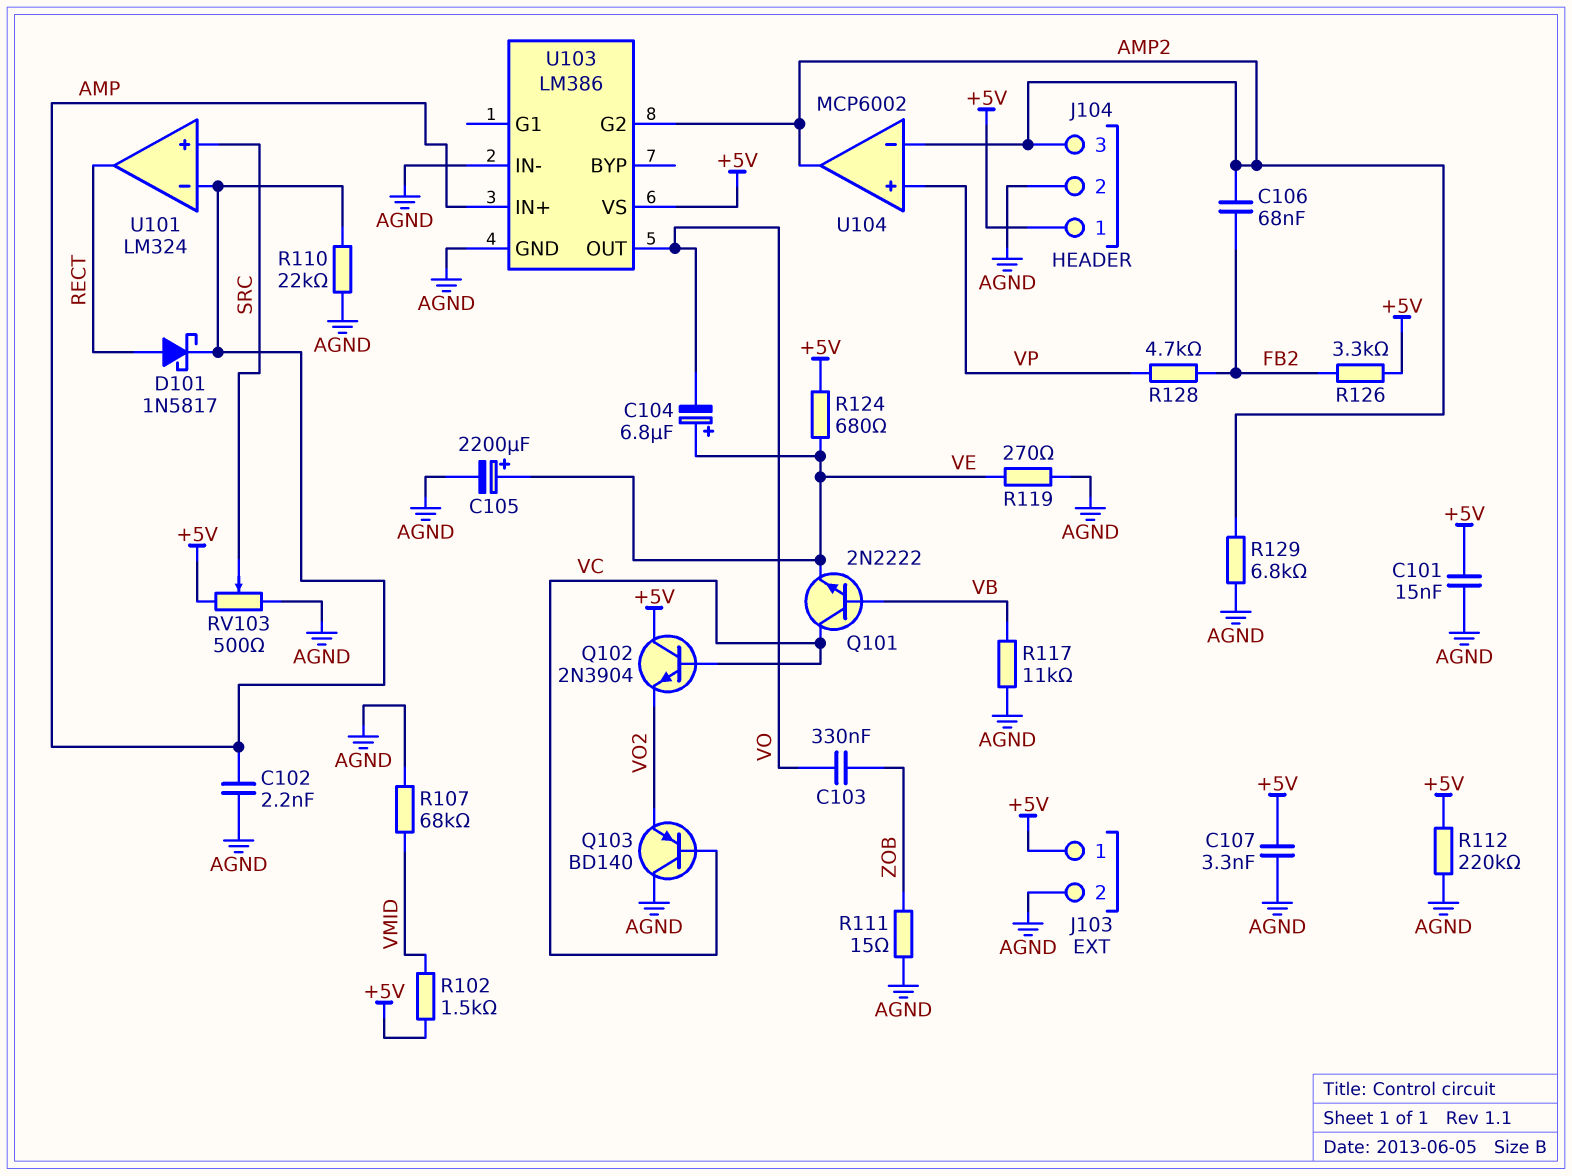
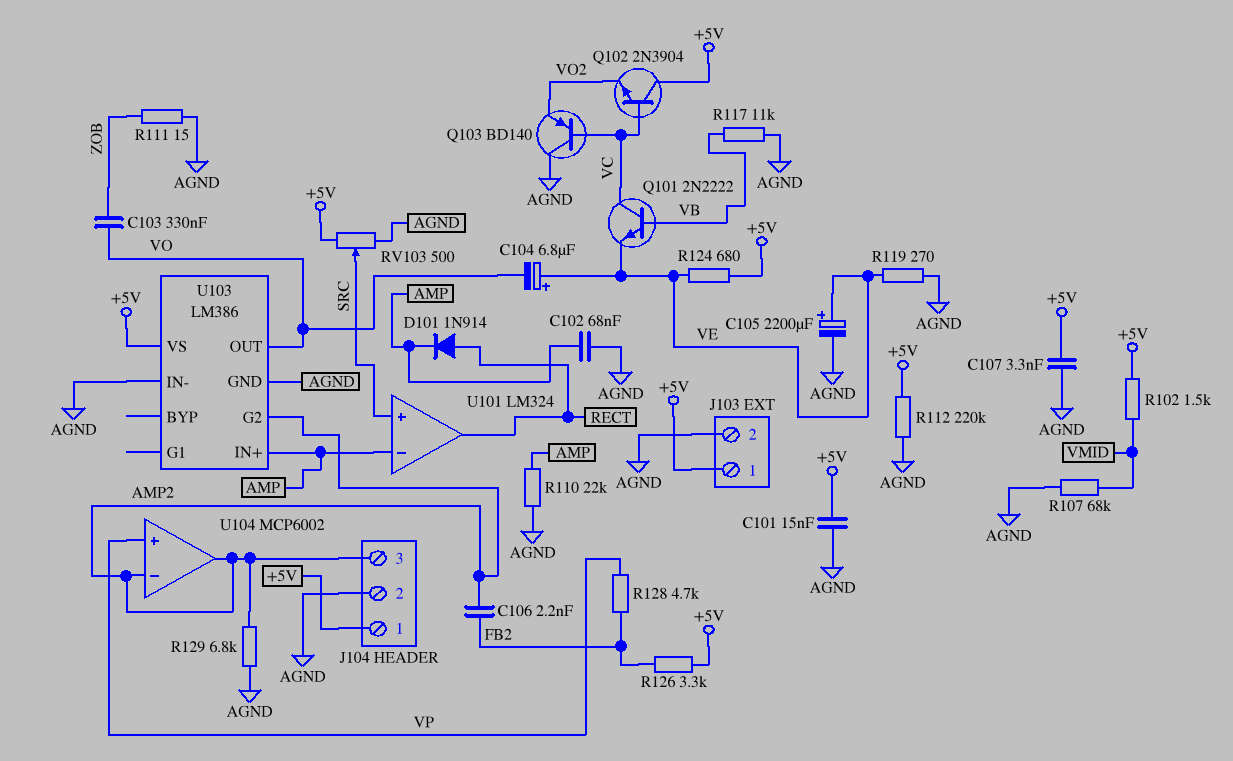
C102: 2.2nF (AGND, AMP) -> 68nF (AGND, AMP)
C106: 68nF (AMP2, FB2) -> 2.2nF (AMP2, FB2)
D101: schottky 1N5817 (A RECT, K AMP) -> diode 1N914 (A RECT, K AMP)

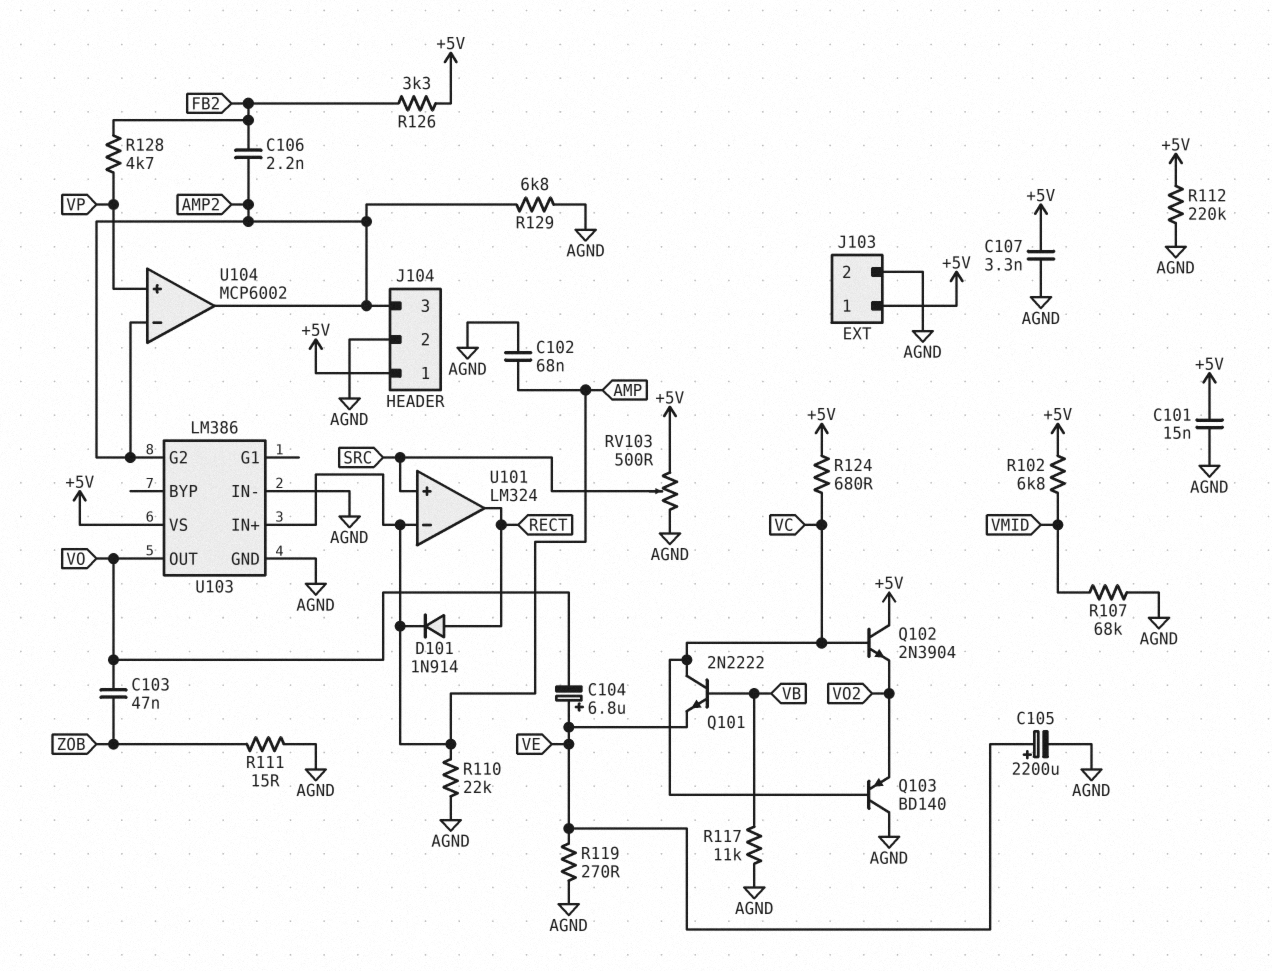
C103: 330nF (VO, ZOB) -> 47nF (VO, ZOB)
R102: 1.5k (+5V, VMID) -> 6.8k (+5V, VMID)
R124: 680 (+5V, VE) -> 680 (+5V, VC)

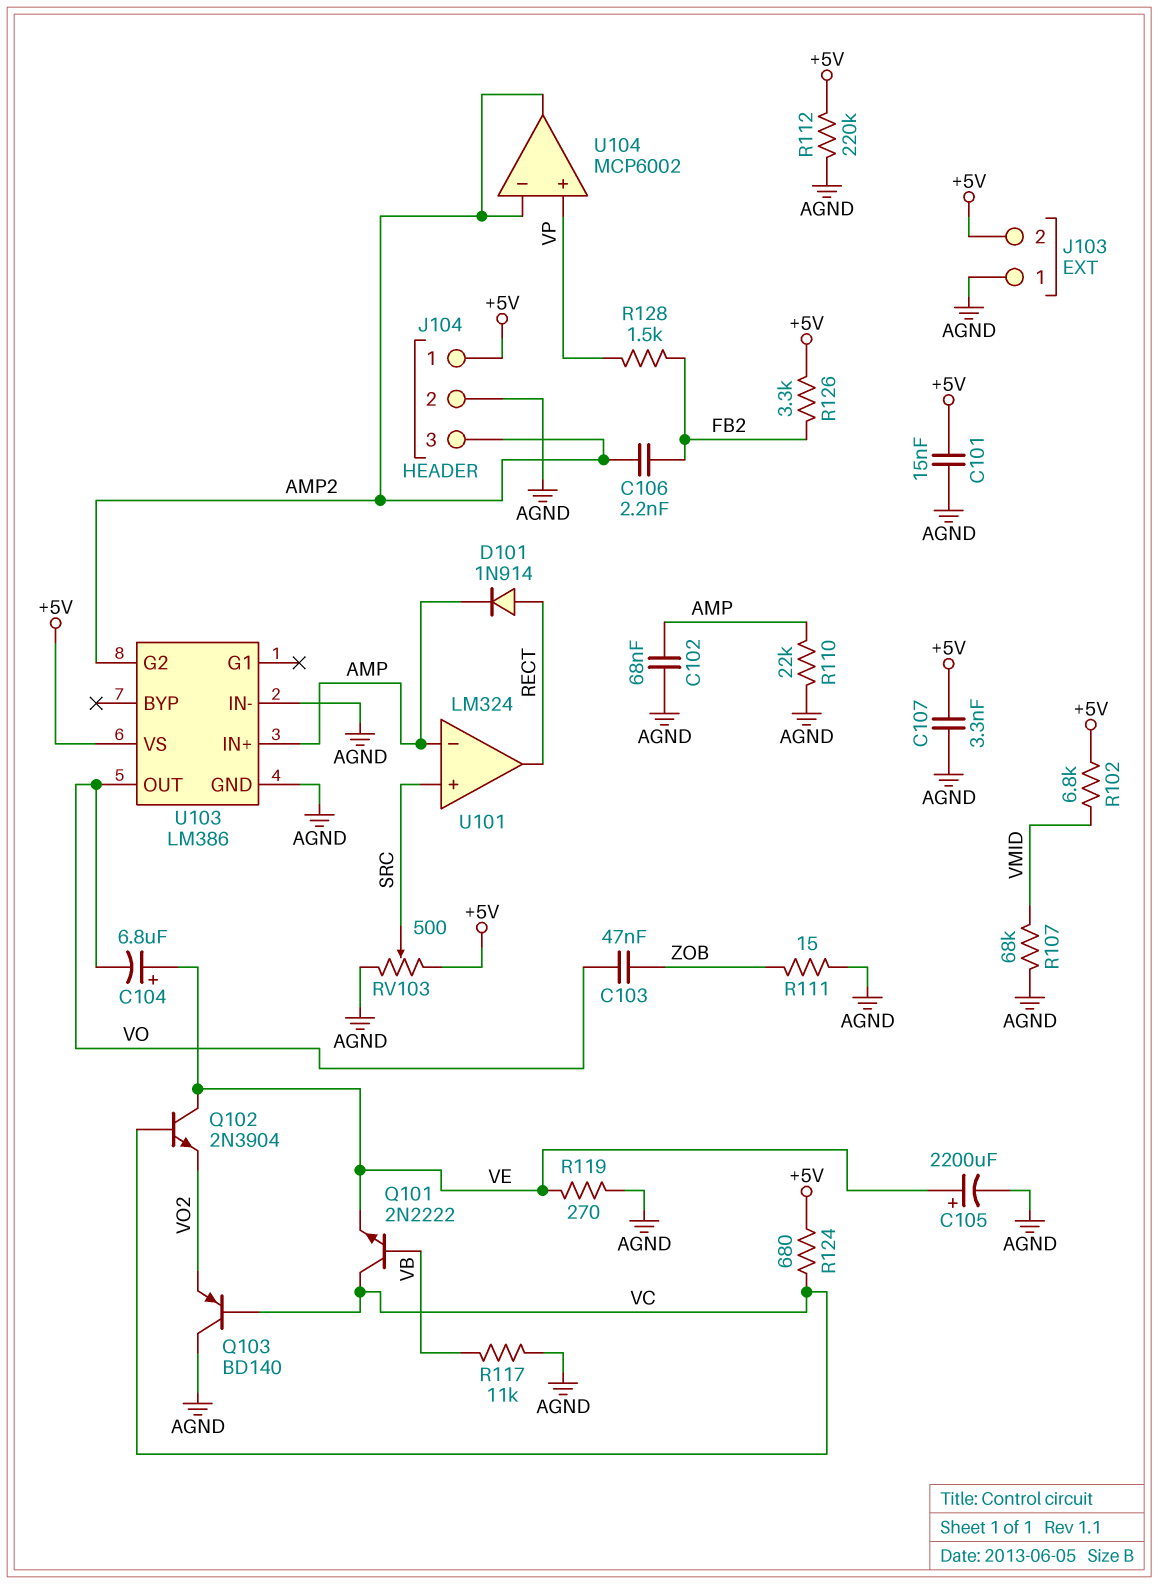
J103 pin 1: +5V -> AGND
J103 pin 2: AGND -> +5V
Q102: NPN 2N3904 (B VC, C +5V, E VO2) -> NPN 2N3904 (B VC, C VE, E VO2)
R128: 4.7k (FB2, VP) -> 1.5k (FB2, VP)
R129: 6.8k (AGND, AMP2) -> none

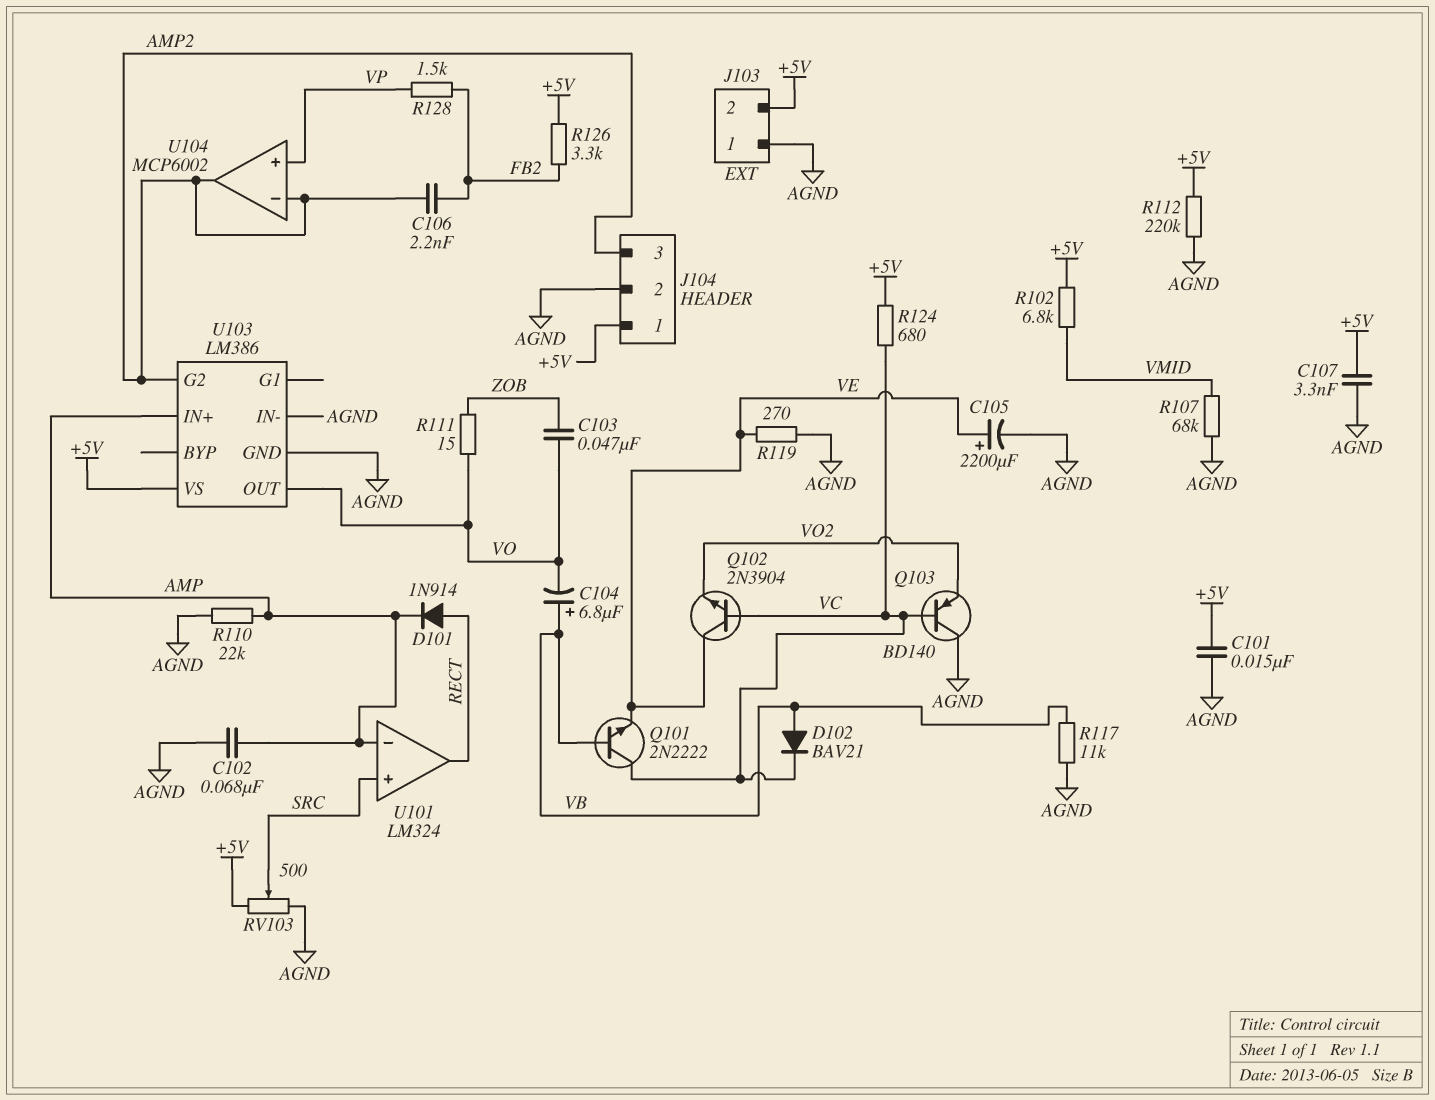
C104: 6.8uF (plus VE, minus VO) -> 6.8uF (plus VB, minus VO)
D102: none -> diode BAV21 (A VB, K VC)
R111: 15 (AGND, ZOB) -> 15 (VO, ZOB)

